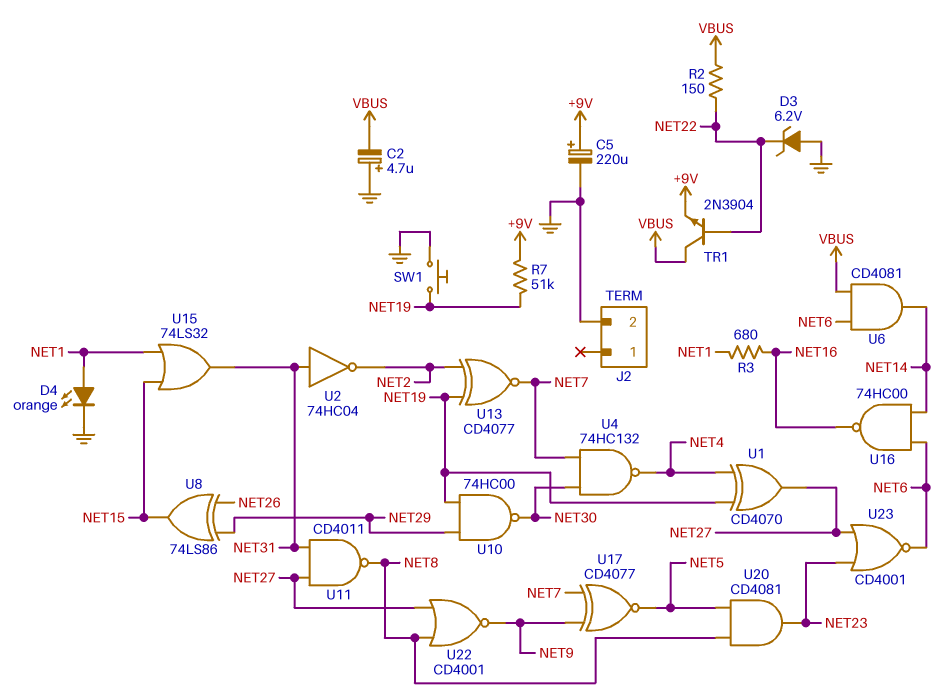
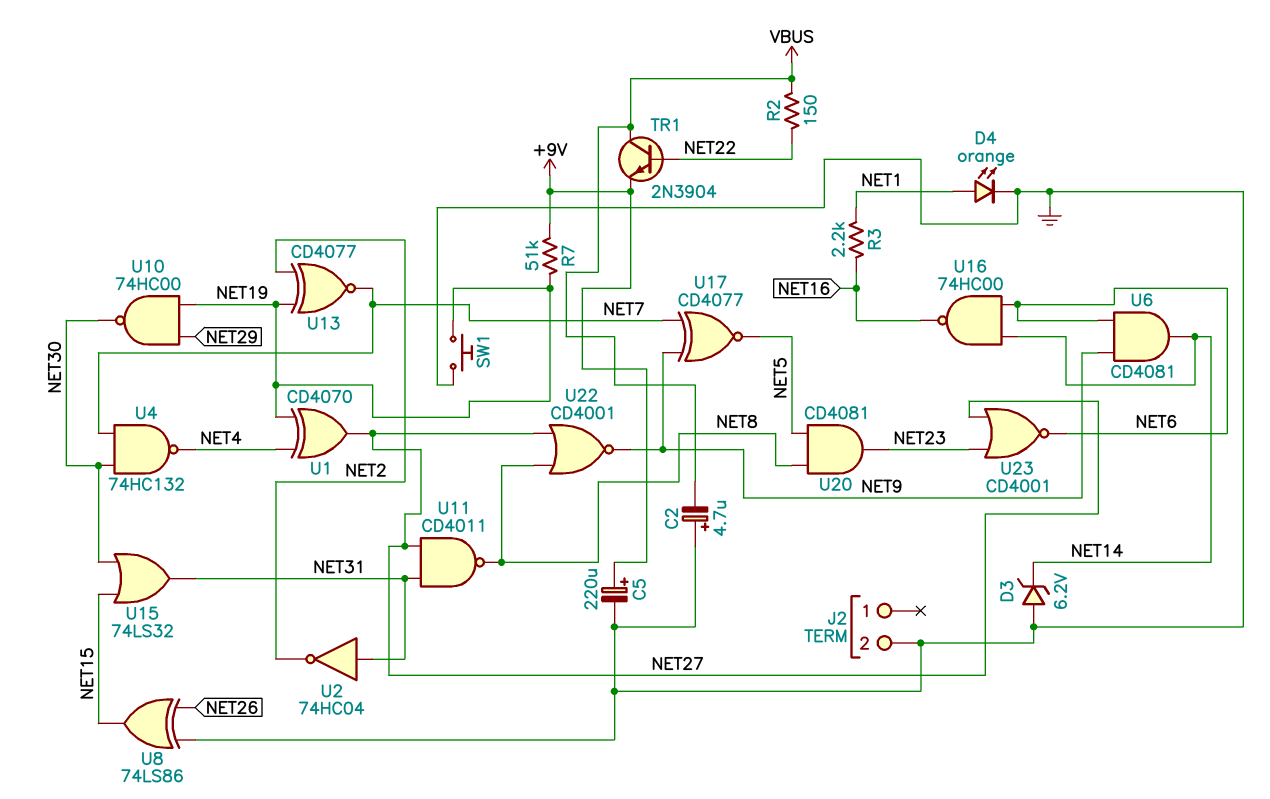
D3: zener 6.2V (A GND, K NET22) -> zener 6.2V (A GND, K NET14)
R3: 680 (NET1, NET16) -> 2.2k (NET1, NET16)
U6: AND CD4081 (in NET6, in VBUS, out NET14) -> AND CD4081 (in NET6, in NET9, out NET14)
U8: XOR 74LS86 (in NET26, in NET29, out NET15) -> XOR 74LS86 (in GND, in NET26, out NET15)
U15: OR 74LS32 (in NET1, in NET15, out NET31) -> OR 74LS32 (in NET15, in NET30, out NET31)

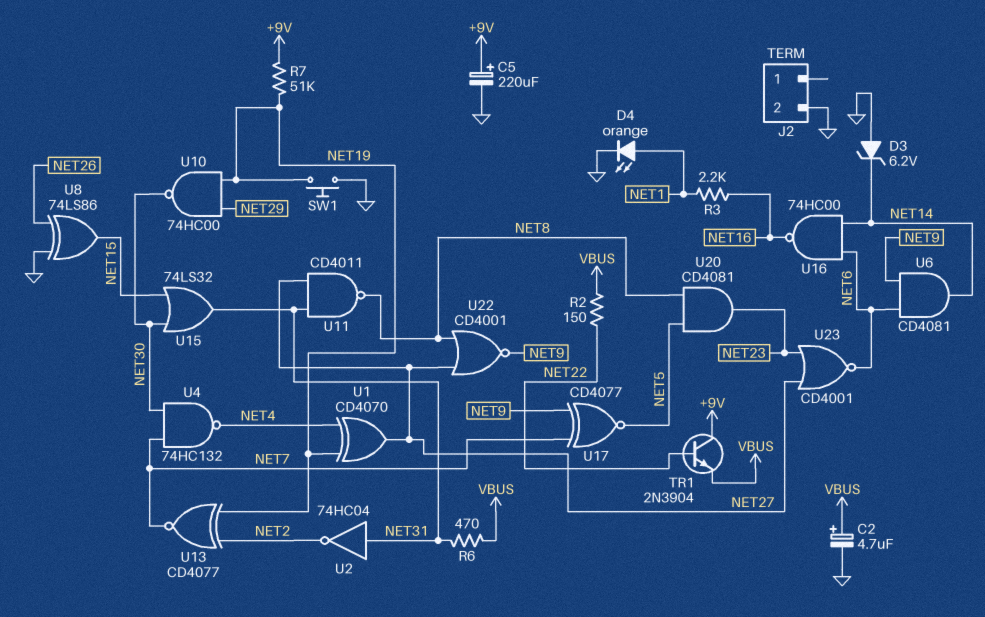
C2: 4.7uF (plus GND, minus VBUS) -> 4.7uF (plus VBUS, minus GND)
R6: none -> 470 (NET31, VBUS)
TR1: NPN 2N3904 (B NET22, C VBUS, E +9V) -> NPN 2N3904 (B NET22, C +9V, E VBUS)

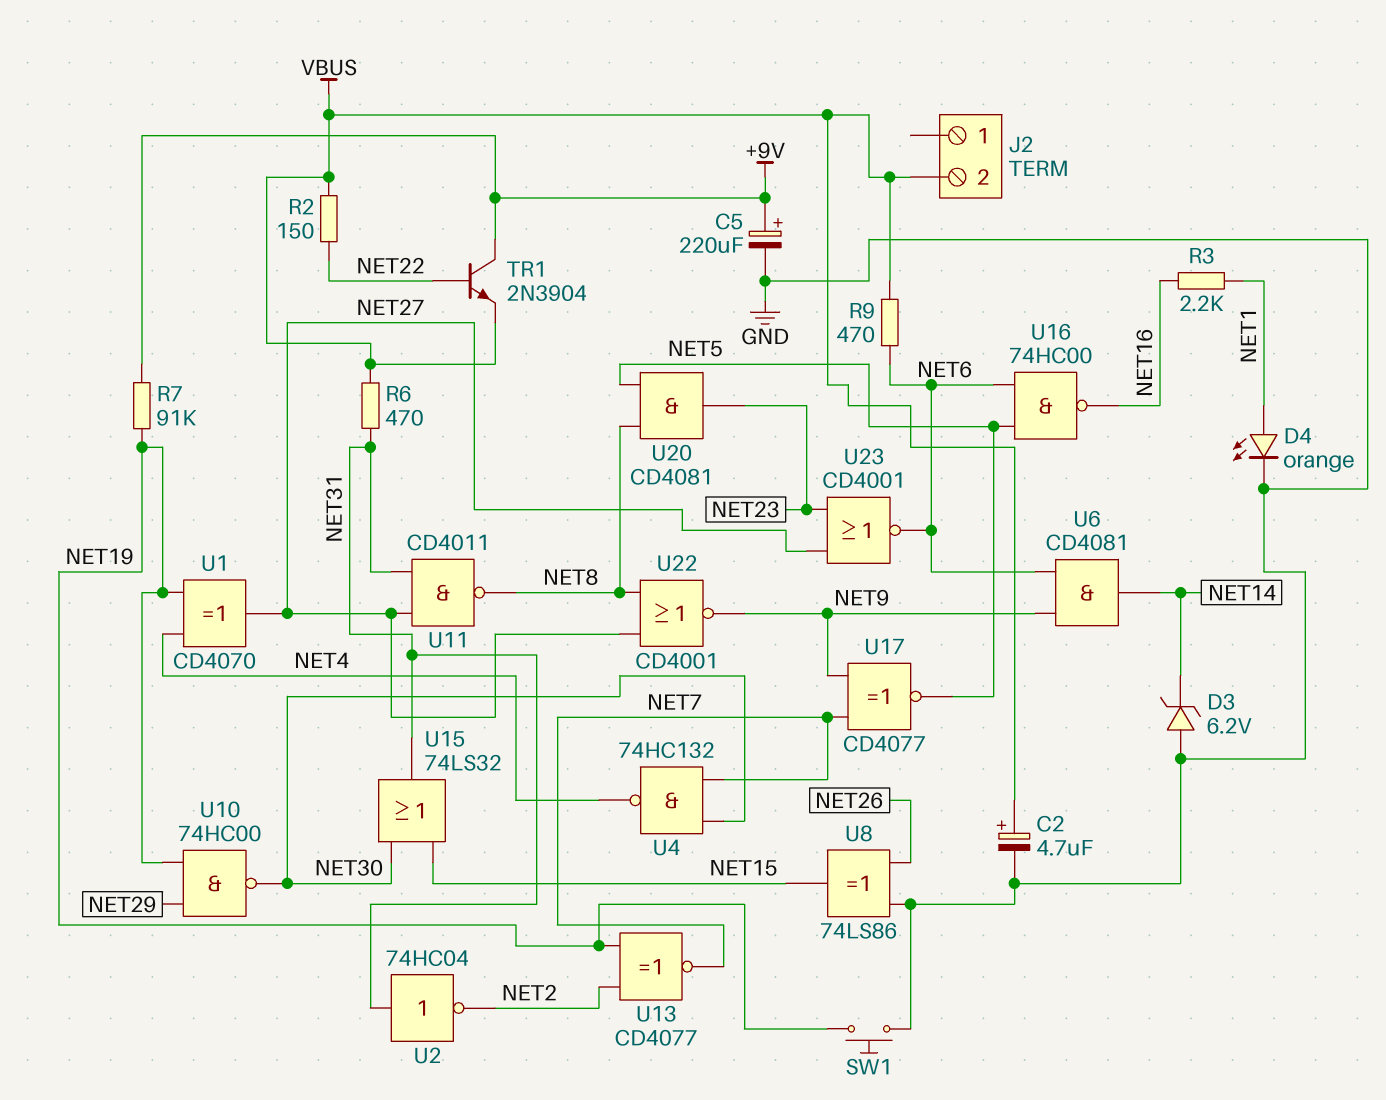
J2 pin 2: GND -> VBUS
R7: 51k (+9V, NET19) -> 91k (+9V, NET19)
R9: none -> 470 (NET6, VBUS)
U16: NAND 74HC00 (in NET6, in NET14, out NET16) -> NAND 74HC00 (in NET5, in NET6, out NET16)

